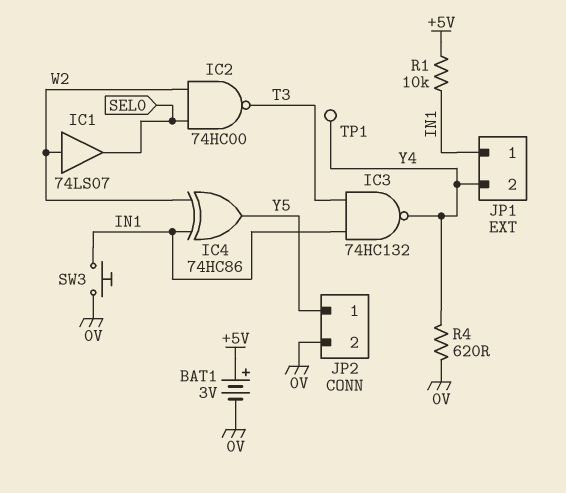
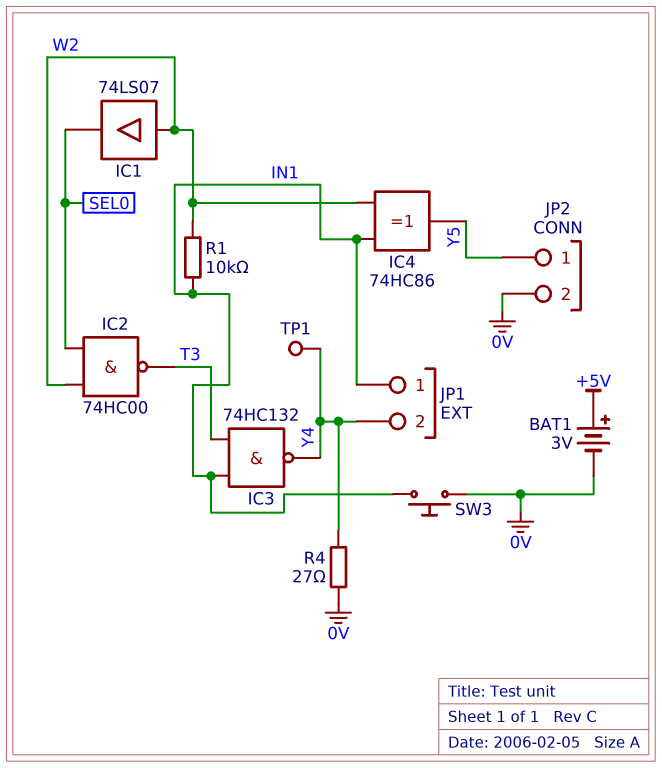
R1: 10k (+5V, IN1) -> 10k (IN1, W2)
R4: 620 (0V, Y4) -> 27 (0V, Y4)

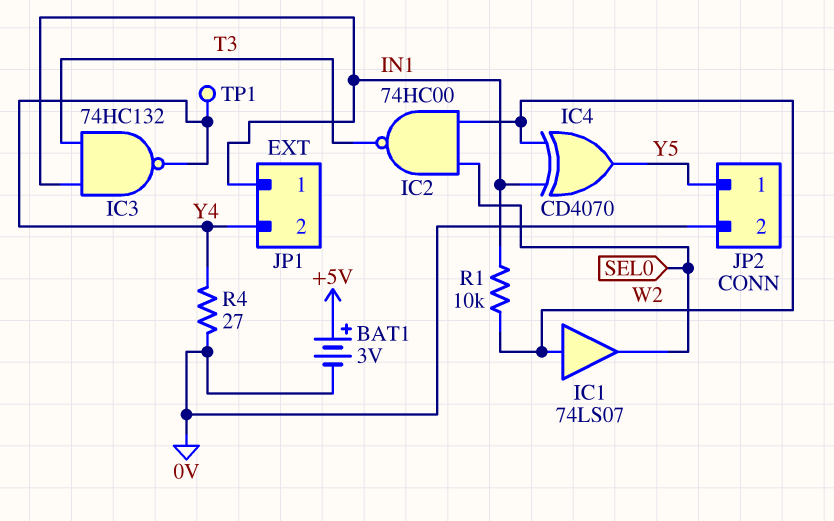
IC4: XOR 74HC86 (in IN1, in W2, out Y5) -> XOR CD4070 (in IN1, in W2, out Y5)
SW3: button (0V, IN1) -> none

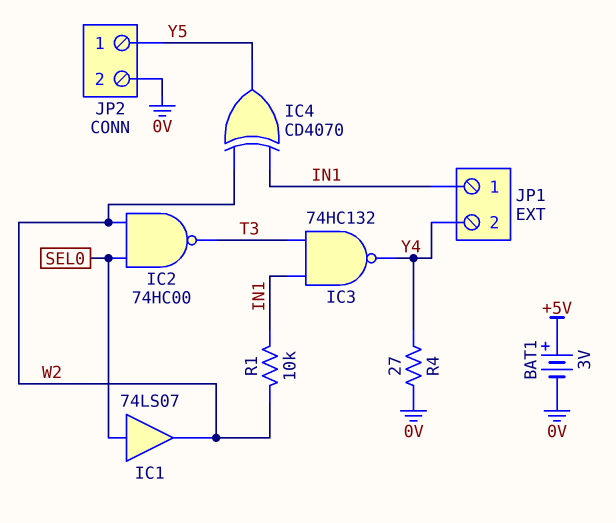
IC1: buffer 74LS07 (in W2, out SEL0) -> buffer 74LS07 (in SEL0, out W2)
TP1: test point (Y4) -> none

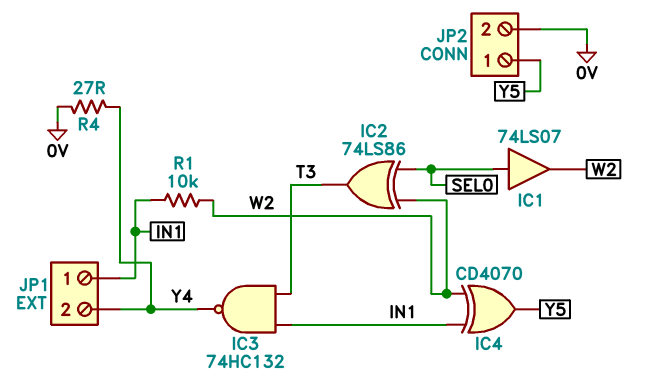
BAT1: 3V (plus +5V, minus 0V) -> none
IC2: NAND 74HC00 (in SEL0, in W2, out T3) -> XOR 74LS86 (in SEL0, in W2, out T3)

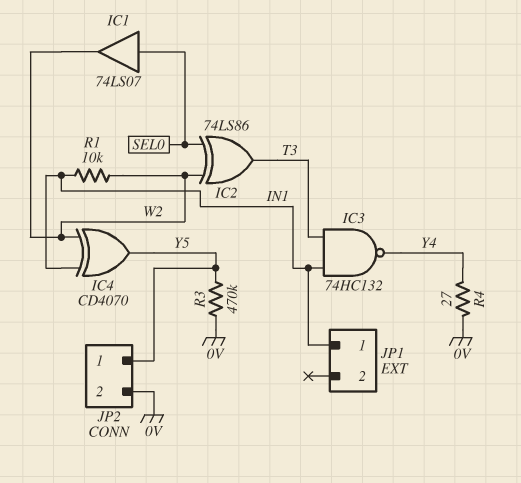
JP1 pin 2: Y4 -> none
R3: none -> 470k (0V, Y5)

